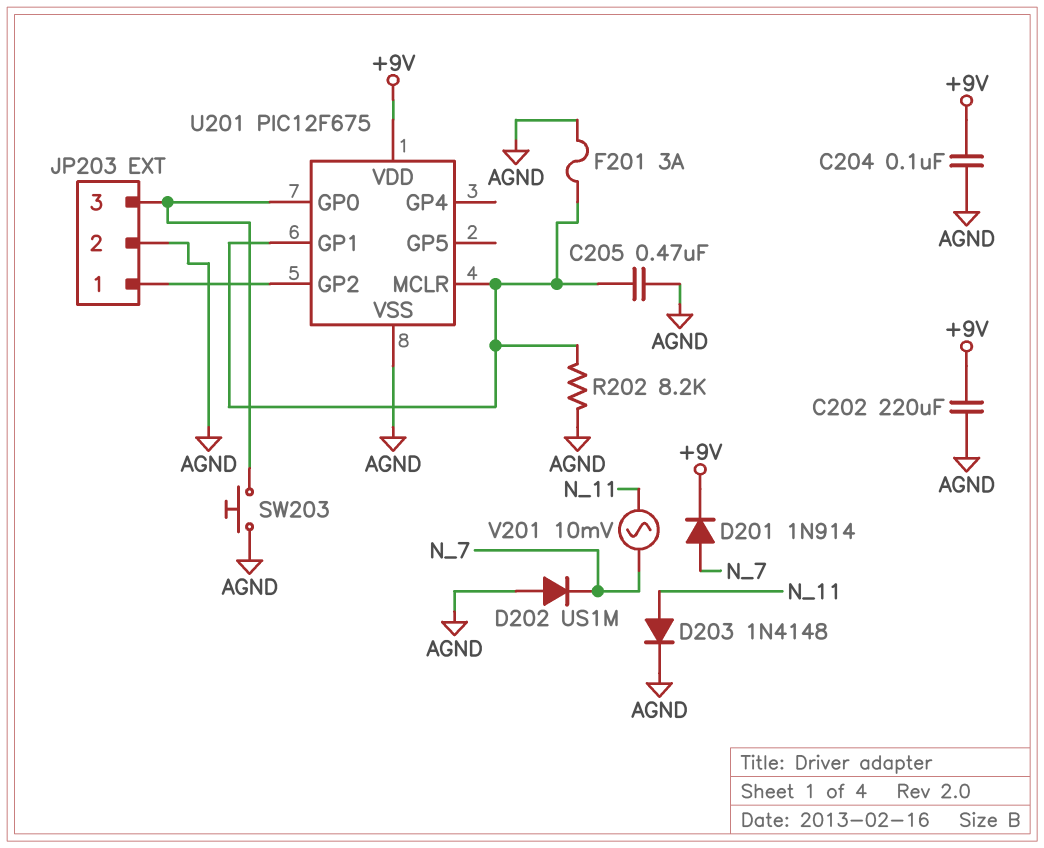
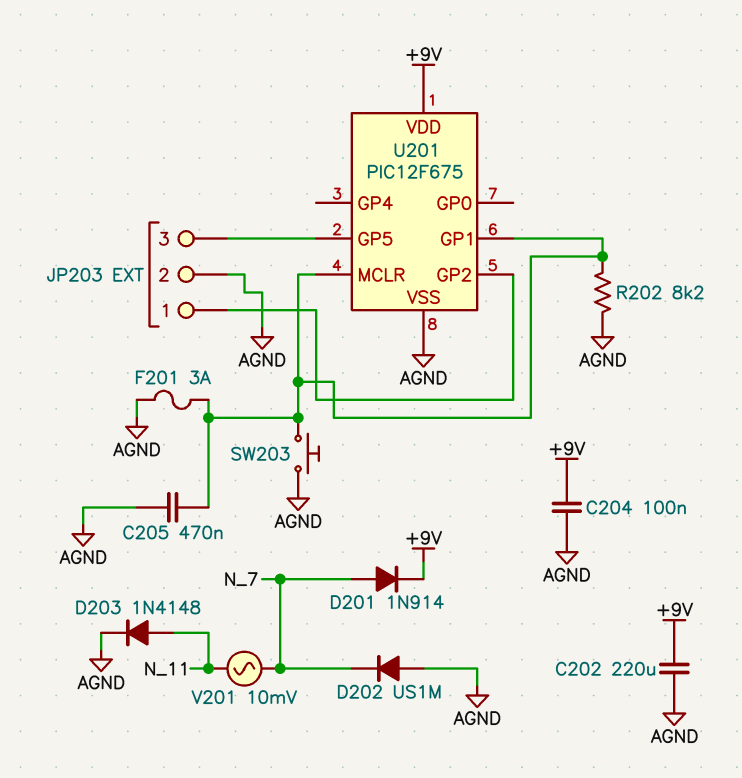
SW203: button (AGND, JP203/3) -> button (AGND, U201/GP1)
U201 pin GP0: JP203/3 -> none
U201 pin GP5: none -> JP203/3

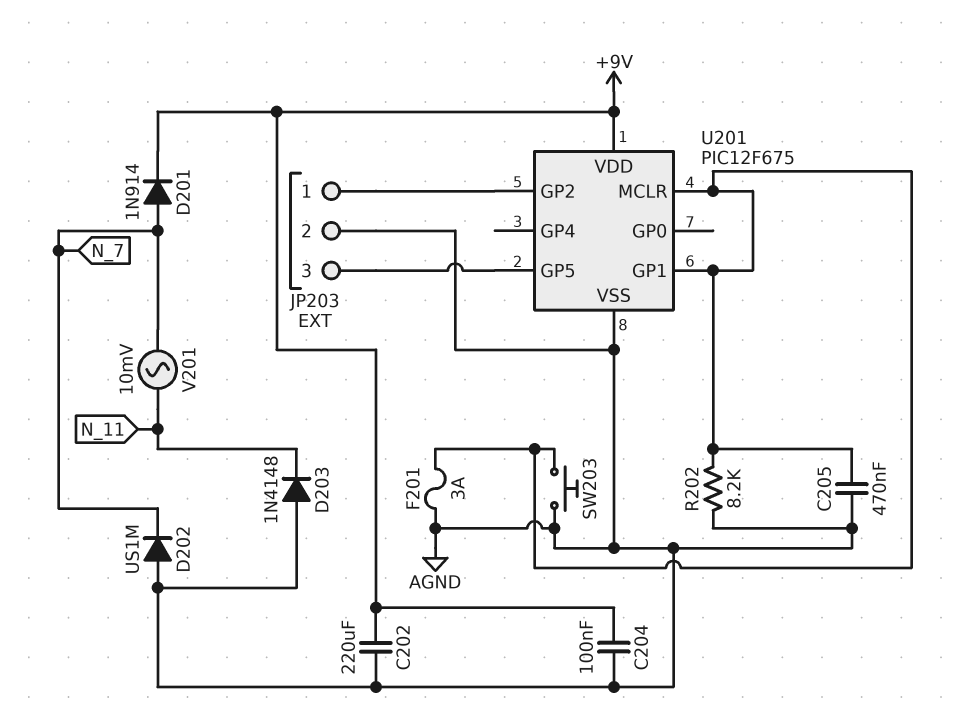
D203: diode 1N4148 (A N_11, K AGND) -> diode 1N4148 (A AGND, K N_11)

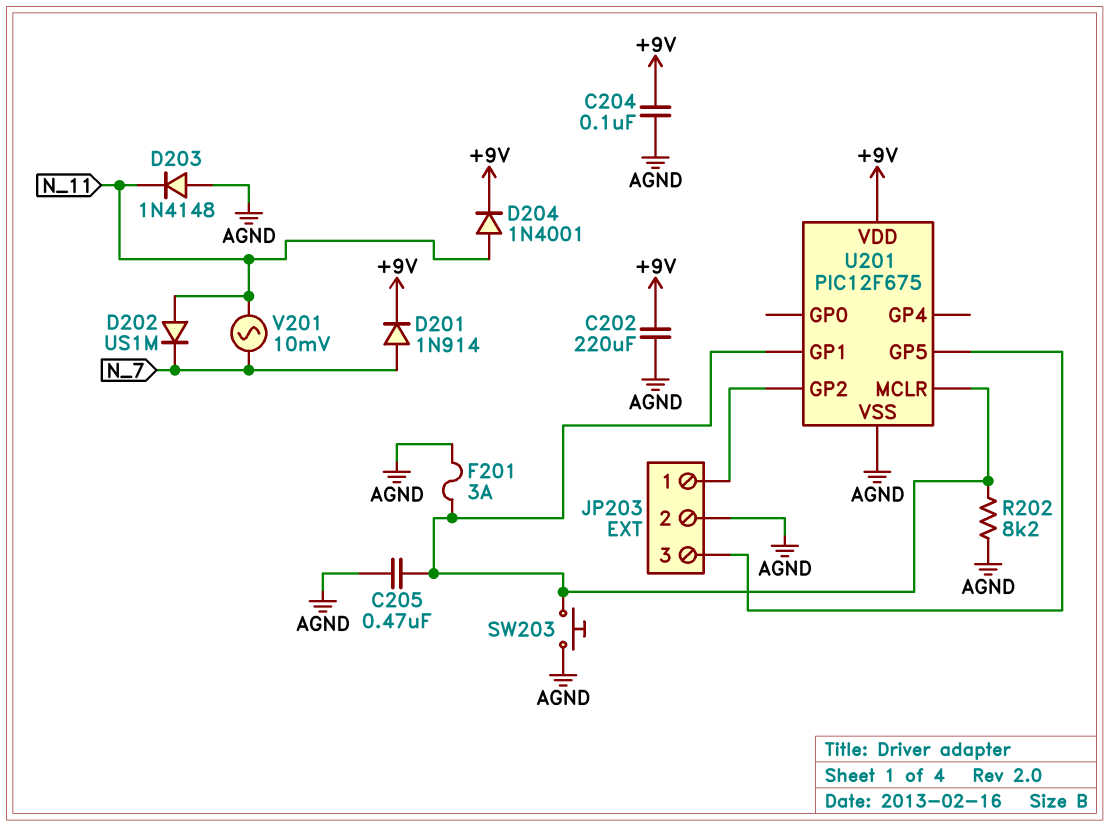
D202: diode US1M (A AGND, K N_7) -> diode US1M (A N_11, K N_7)
D204: none -> diode 1N4001 (A N_11, K +9V)

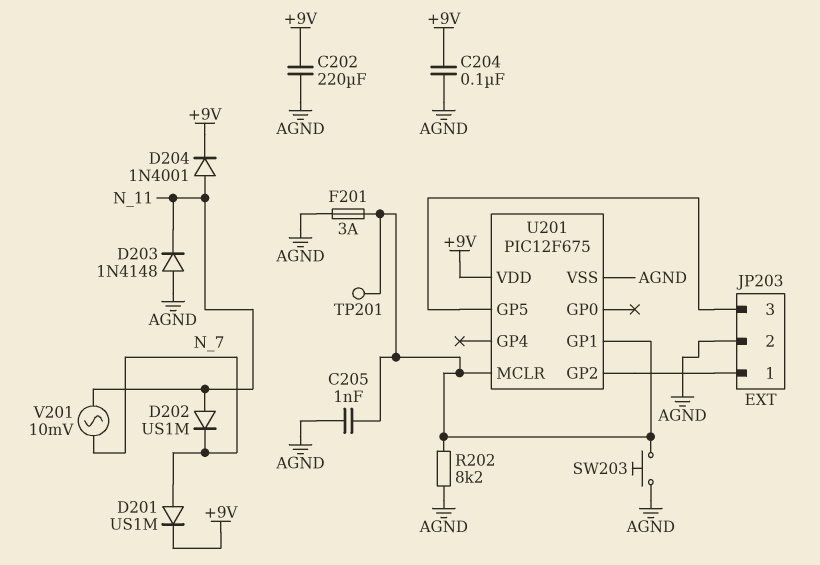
C205: 470nF (AGND, U201/GP1) -> 1nF (AGND, U201/GP1)
D201: diode 1N914 (A N_7, K +9V) -> diode US1M (A N_7, K +9V)
TP201: none -> test point (U201/GP1)

